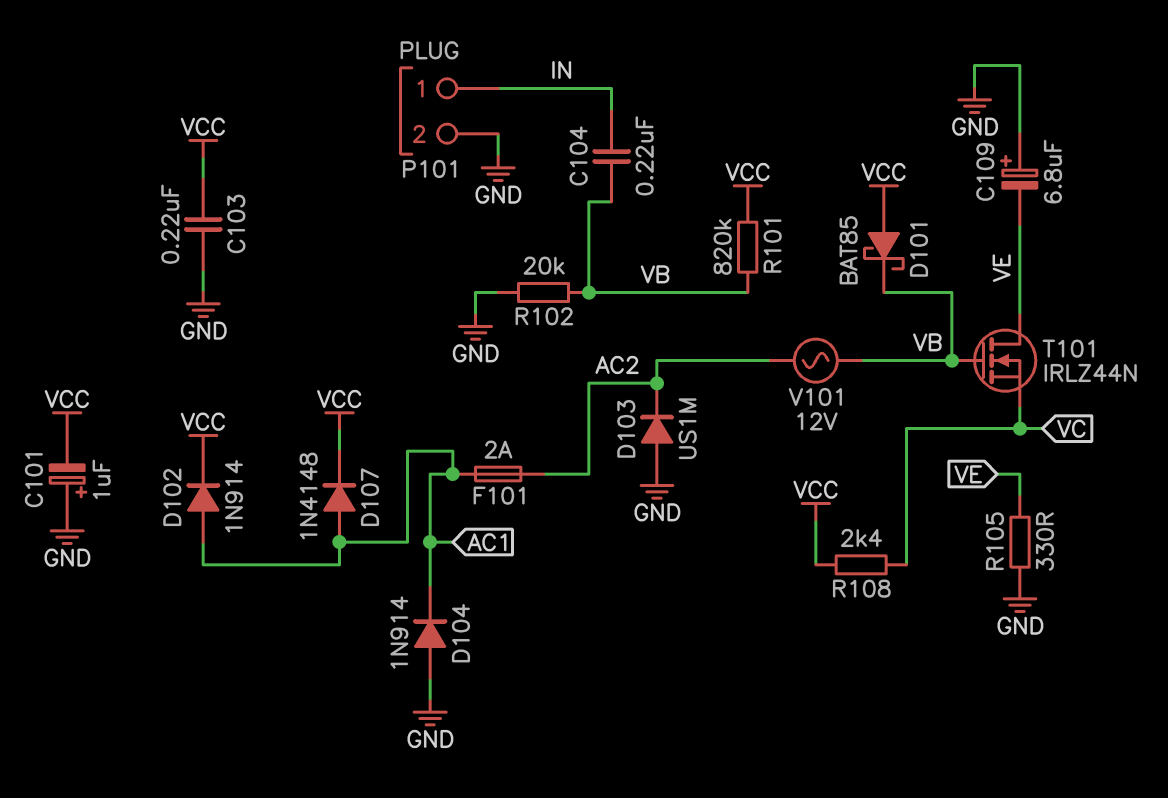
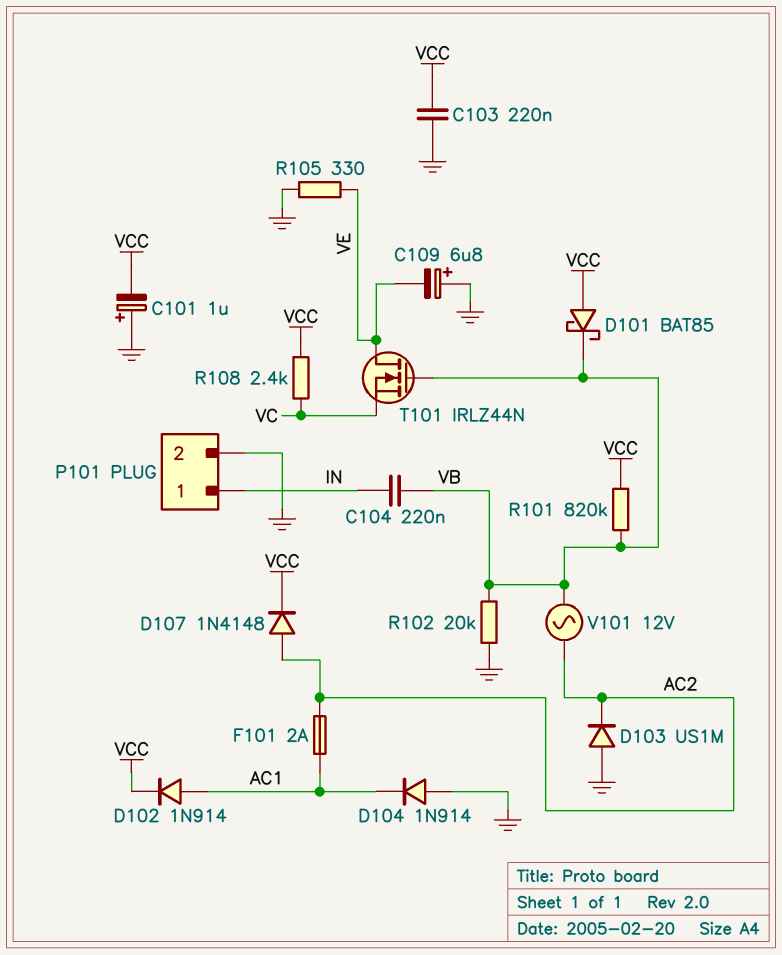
D107: diode 1N4148 (A AC1, K VCC) -> diode 1N4148 (A AC2, K VCC)

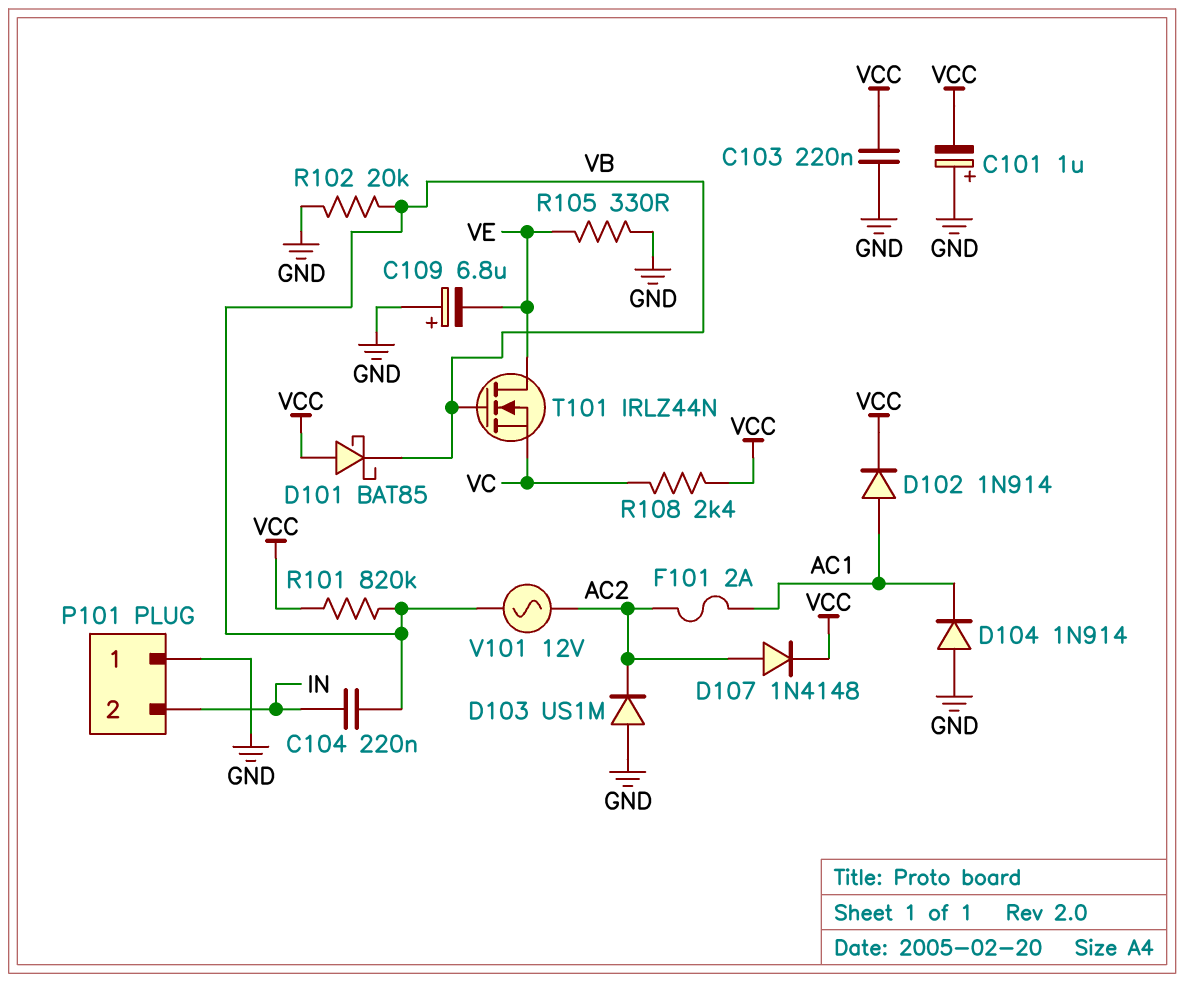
P101 pin 1: IN -> GND
P101 pin 2: GND -> IN

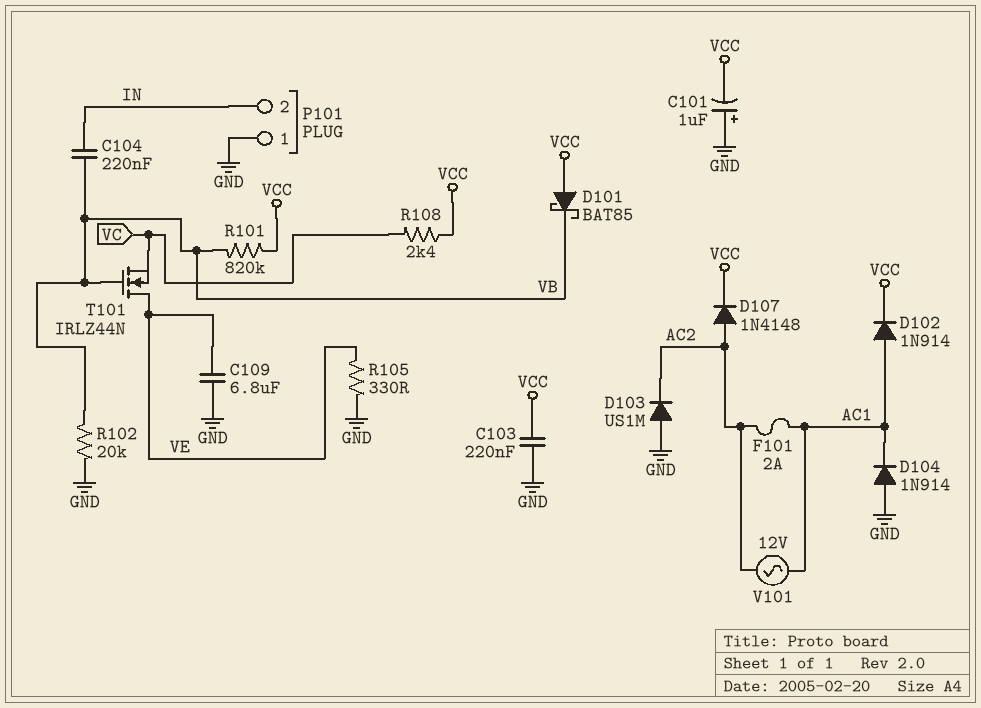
C109: 6.8uF (plus GND, minus VE) -> 6.8uF (GND, VE)
V101: AC 12V (AC2, VB) -> AC 12V (AC1, AC2)

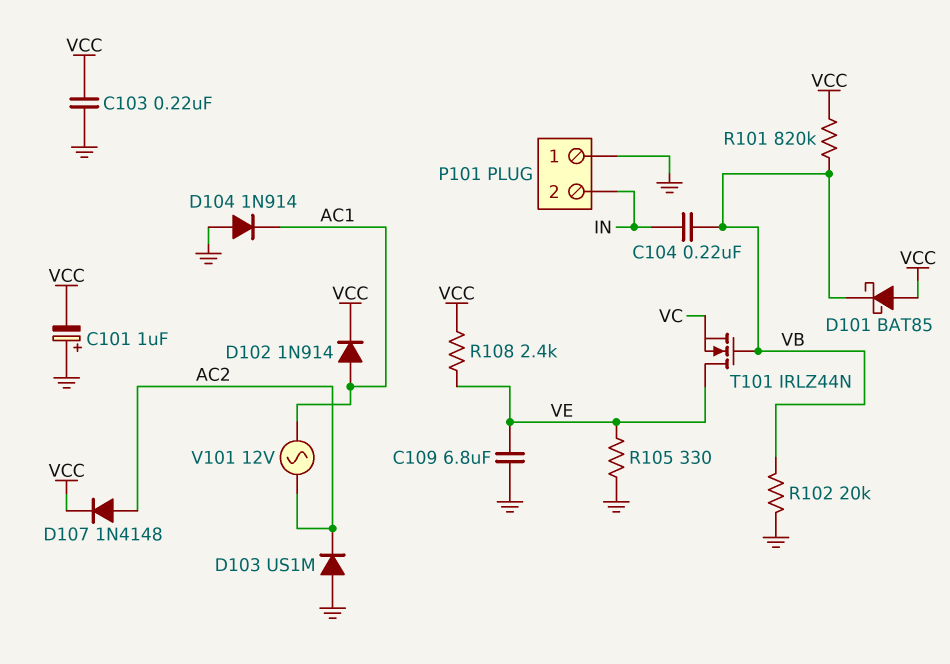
F101: 2A (AC1, AC2) -> none
R108: 2.4k (VC, VCC) -> 2.4k (VCC, VE)

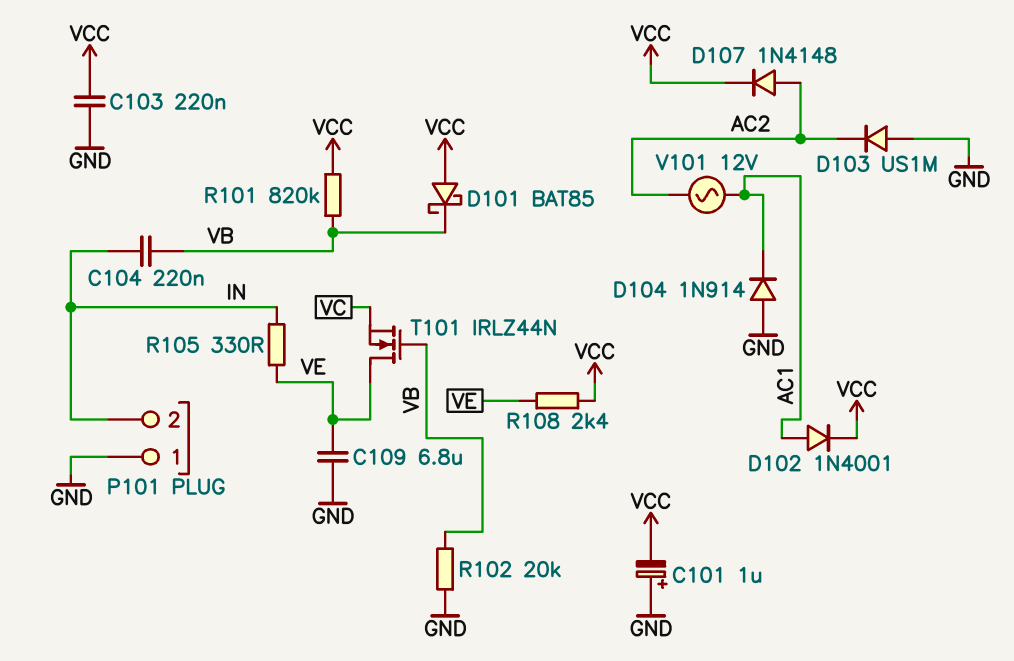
D102: diode 1N914 (A AC1, K VCC) -> diode 1N4001 (A AC1, K VCC)
R105: 330 (GND, VE) -> 330 (IN, VE)

